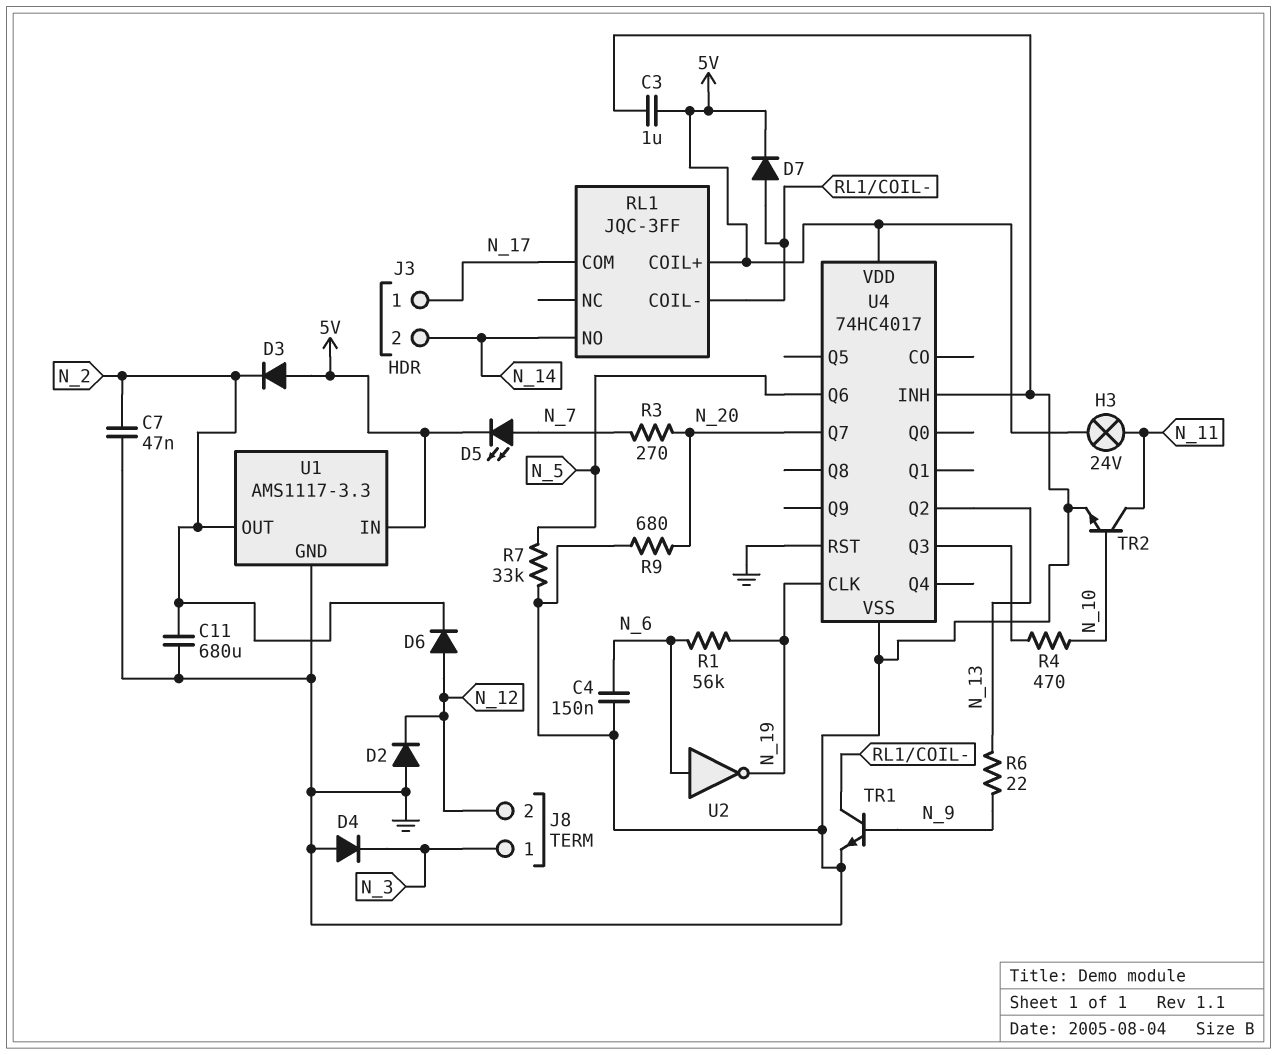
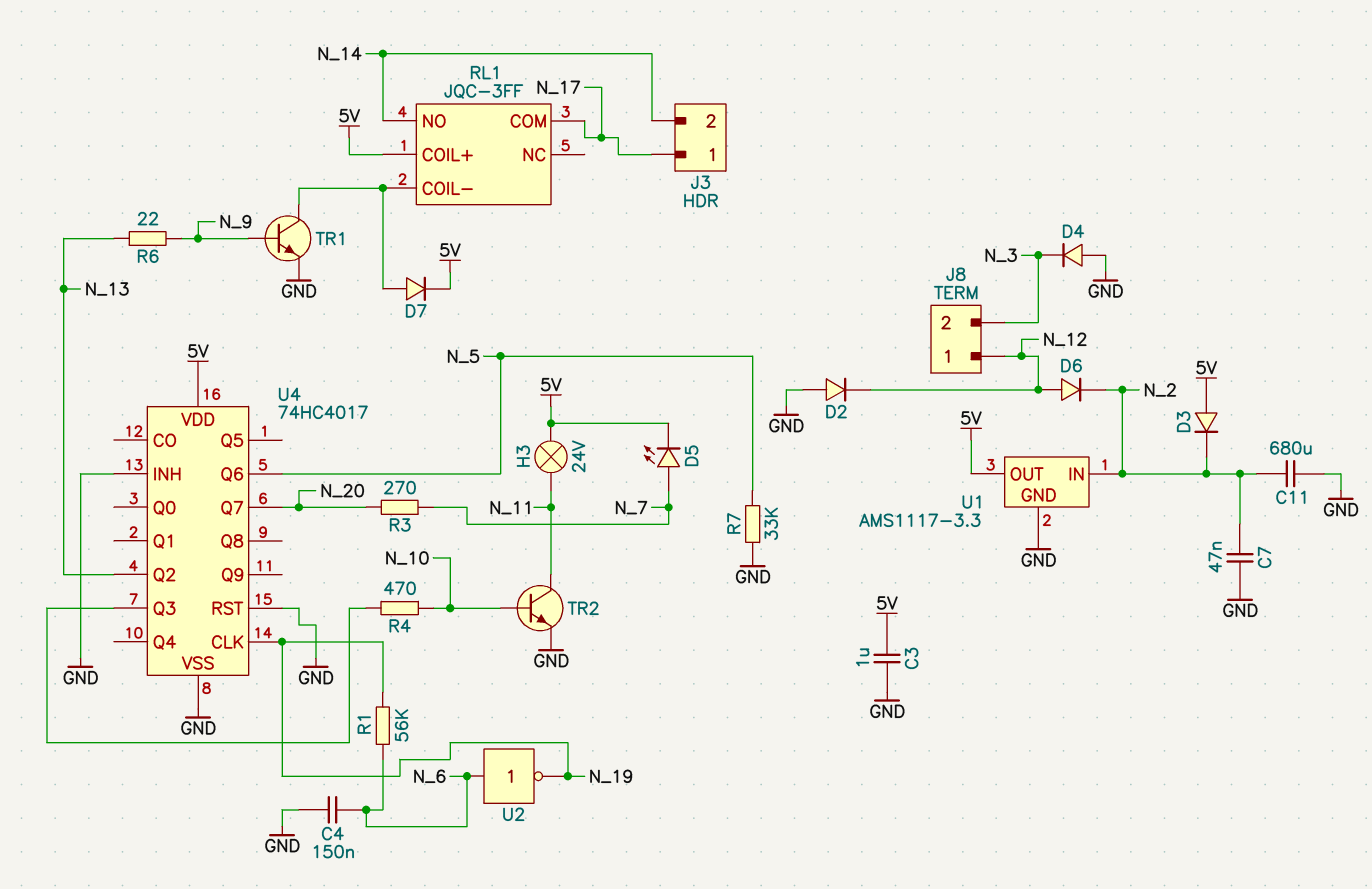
J8 pin 1: N_3 -> N_12
J8 pin 2: N_12 -> N_3
R9: 680 (GND, N_20) -> none
U1 pin IN: 5V -> N_2
U1 pin OUT: N_2 -> 5V

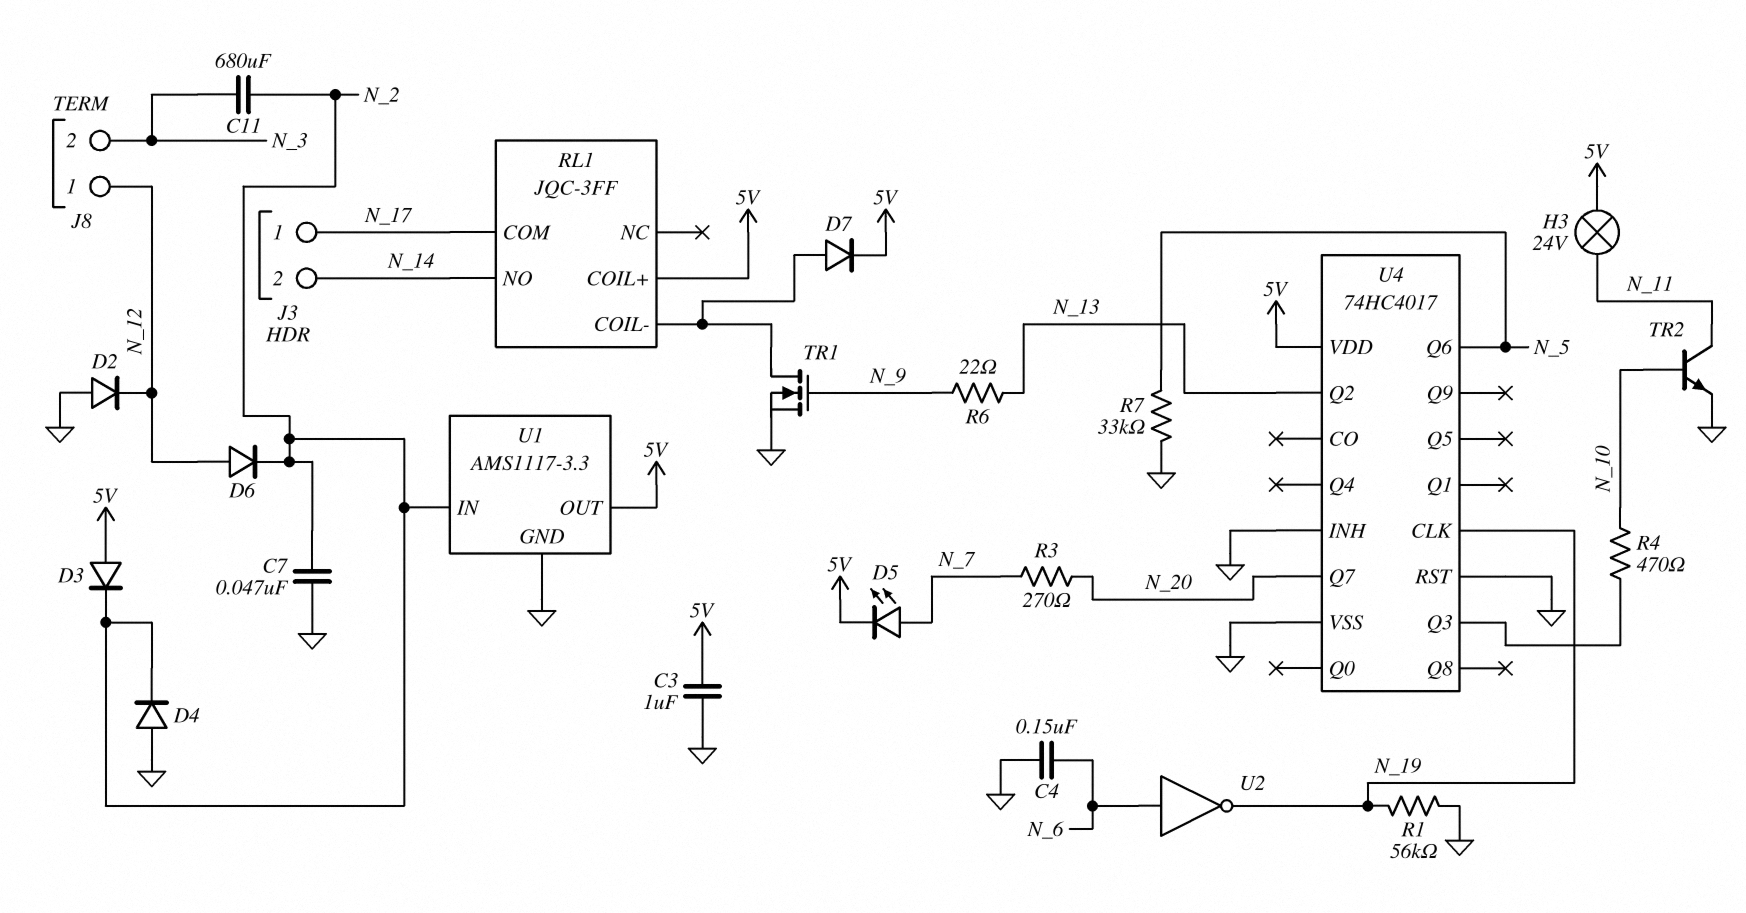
C11: 680uF (GND, N_2) -> 680uF (N_2, N_3)
D4: diode (A GND, K N_3) -> diode (A GND, K N_2)
R1: 56k (N_6, N_19) -> 56k (GND, N_19)
TR1: NPN (B N_9, C RL1/COIL-, E GND) -> NMOS (G N_9, D RL1/COIL-, S GND)

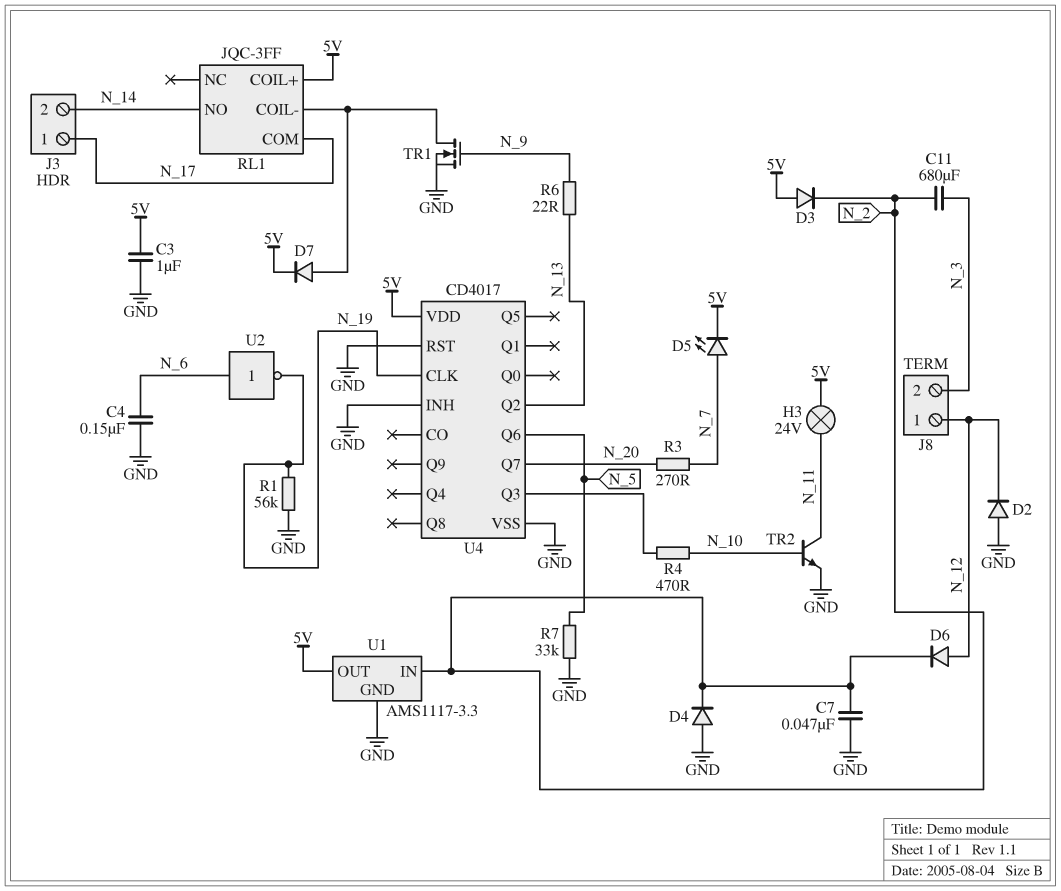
U4: 74HC4017 -> CD4017

